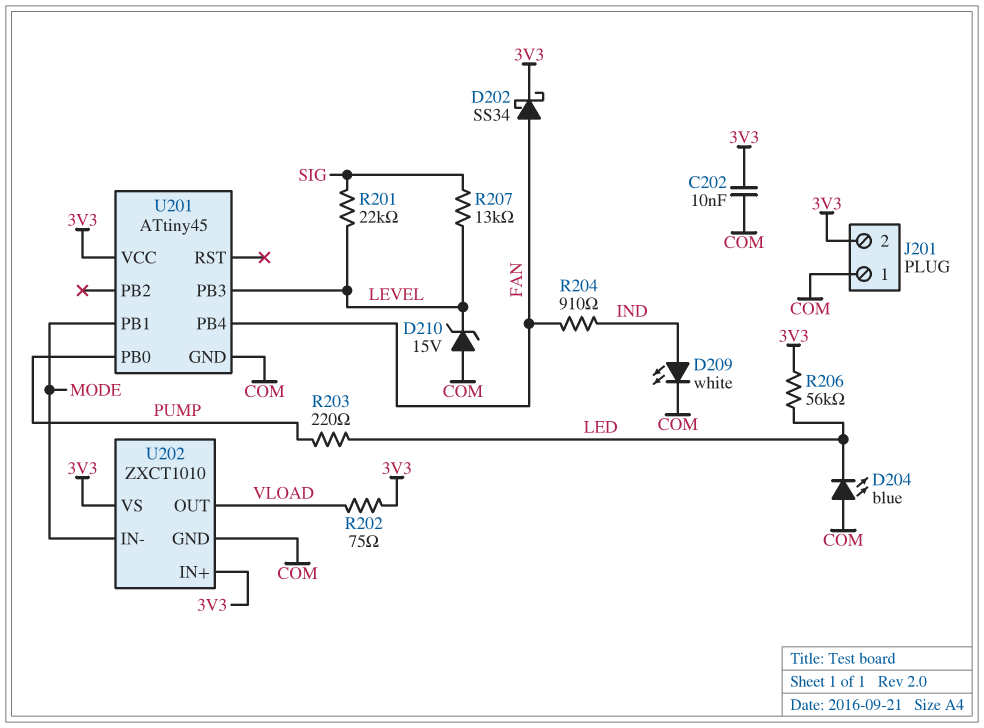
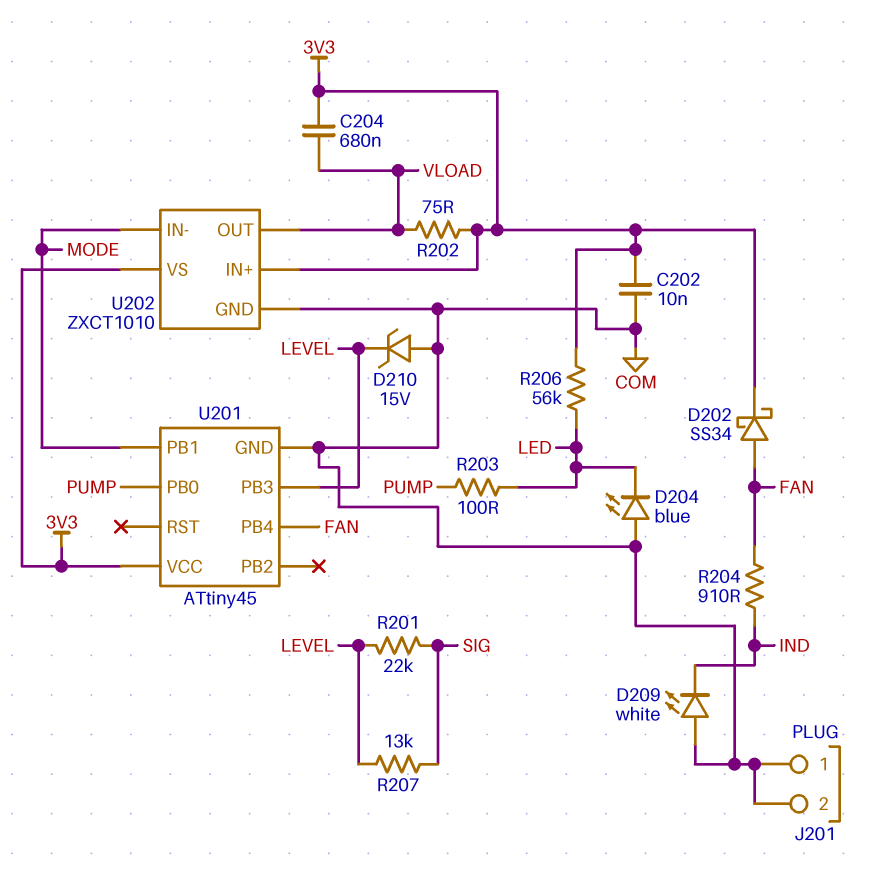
C204: none -> 680nF (3V3, VLOAD)
D209: LED white (A IND, K COM) -> LED white (A COM, K IND)
J201 pin 2: 3V3 -> COM
R203: 220 (LED, PUMP) -> 100 (LED, PUMP)

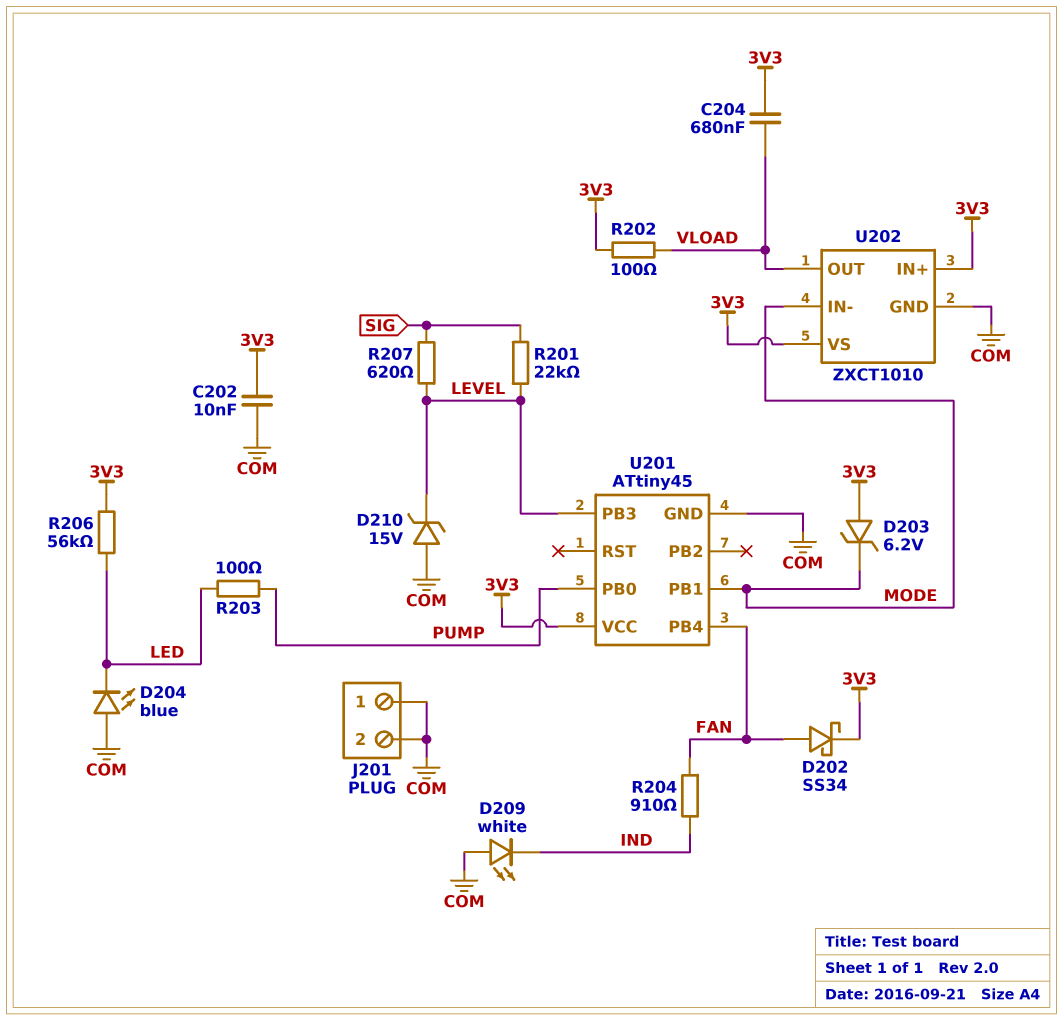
D203: none -> zener 6.2V (A 3V3, K MODE)
R202: 75 (3V3, VLOAD) -> 100 (3V3, VLOAD)
R207: 13k (LEVEL, SIG) -> 620 (LEVEL, SIG)

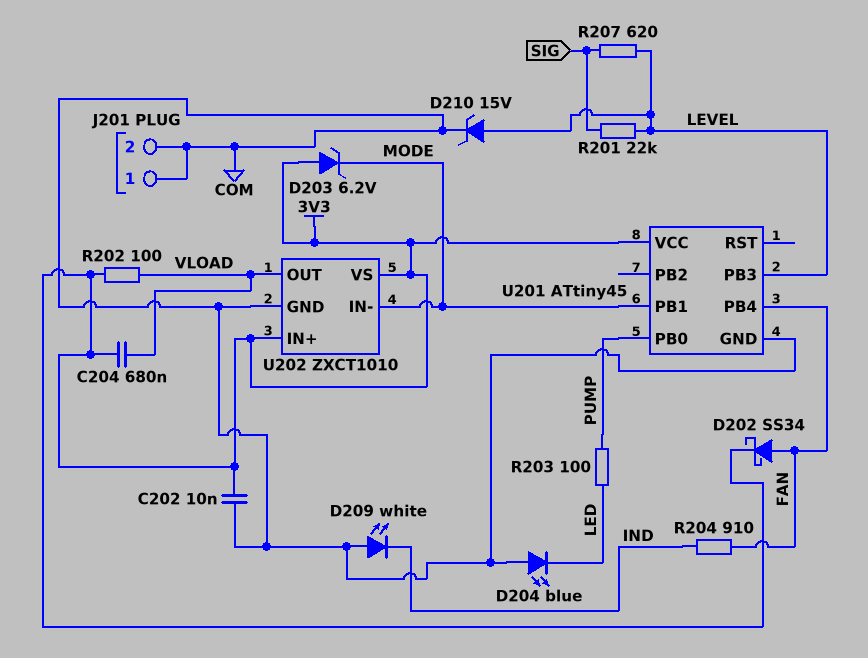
D210: zener 15V (A COM, K LEVEL) -> zener 15V (A LEVEL, K COM)
R206: 56k (3V3, LED) -> none

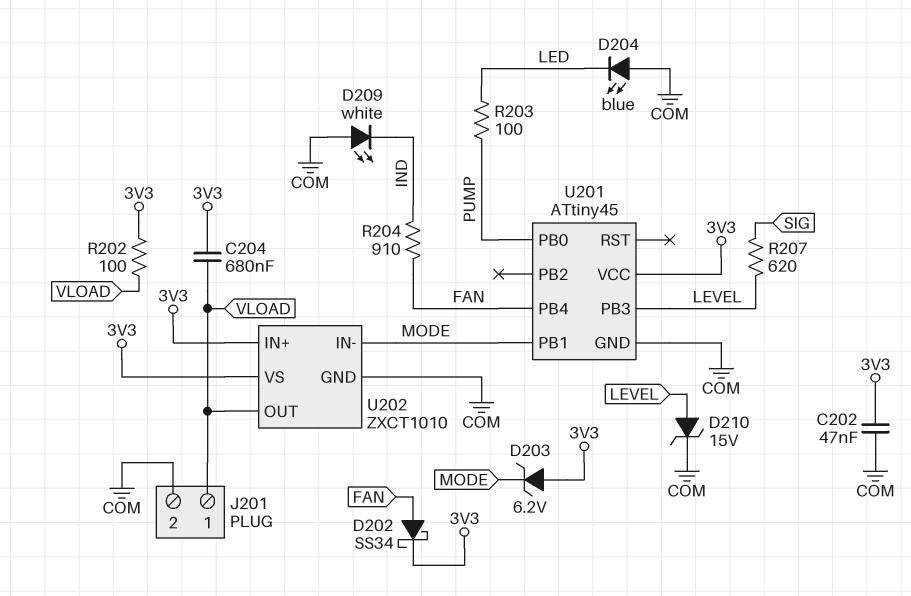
C202: 10nF (3V3, COM) -> 47nF (3V3, COM)
J201 pin 1: COM -> VLOAD
R201: 22k (LEVEL, SIG) -> none

